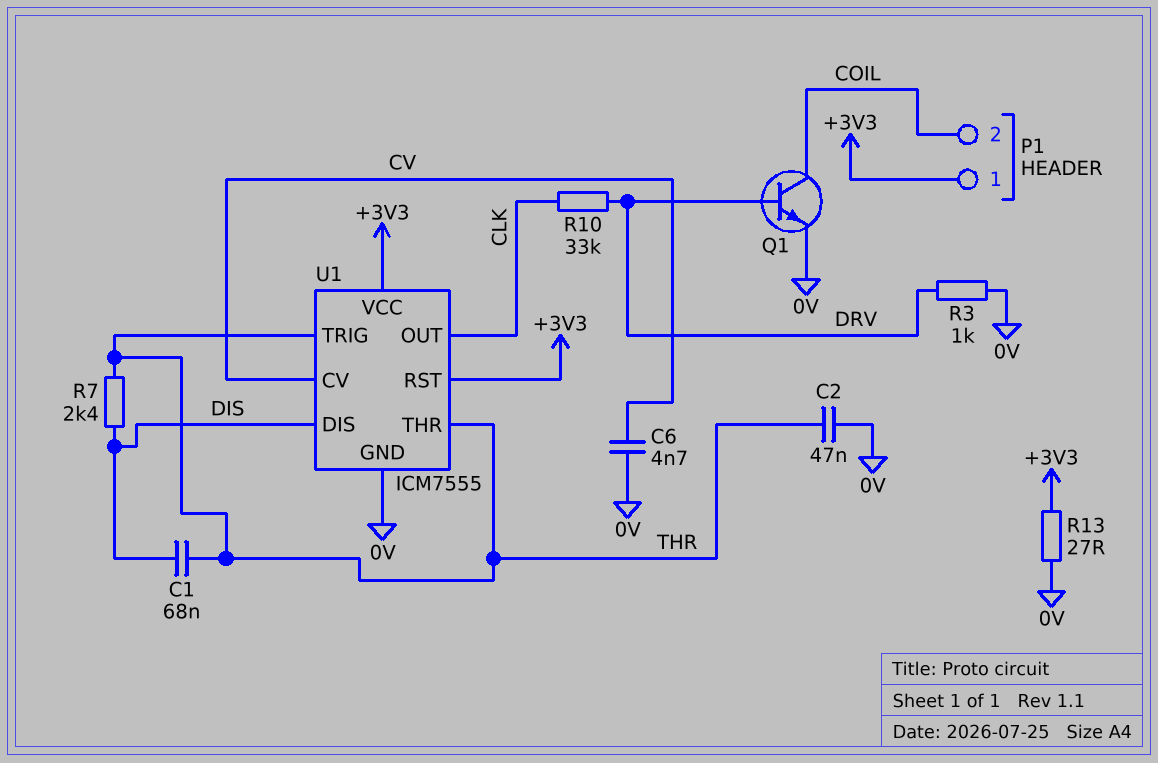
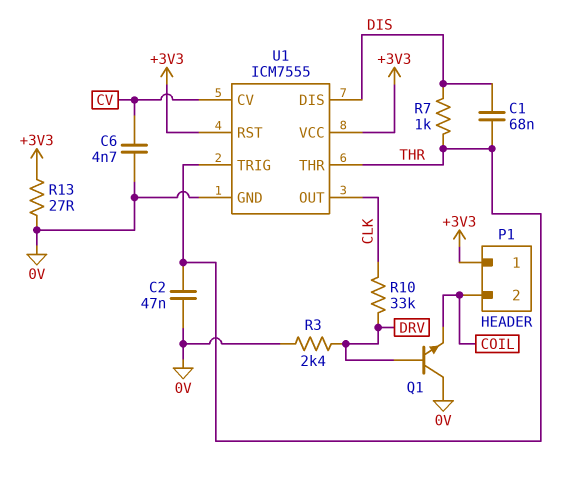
Q1: NPN (B DRV, C COIL, E 0V) -> NPN (B DRV, C 0V, E COIL)
R3: 1k (0V, DRV) -> 2.4k (0V, DRV)
R7: 2.4k (DIS, THR) -> 1k (DIS, THR)

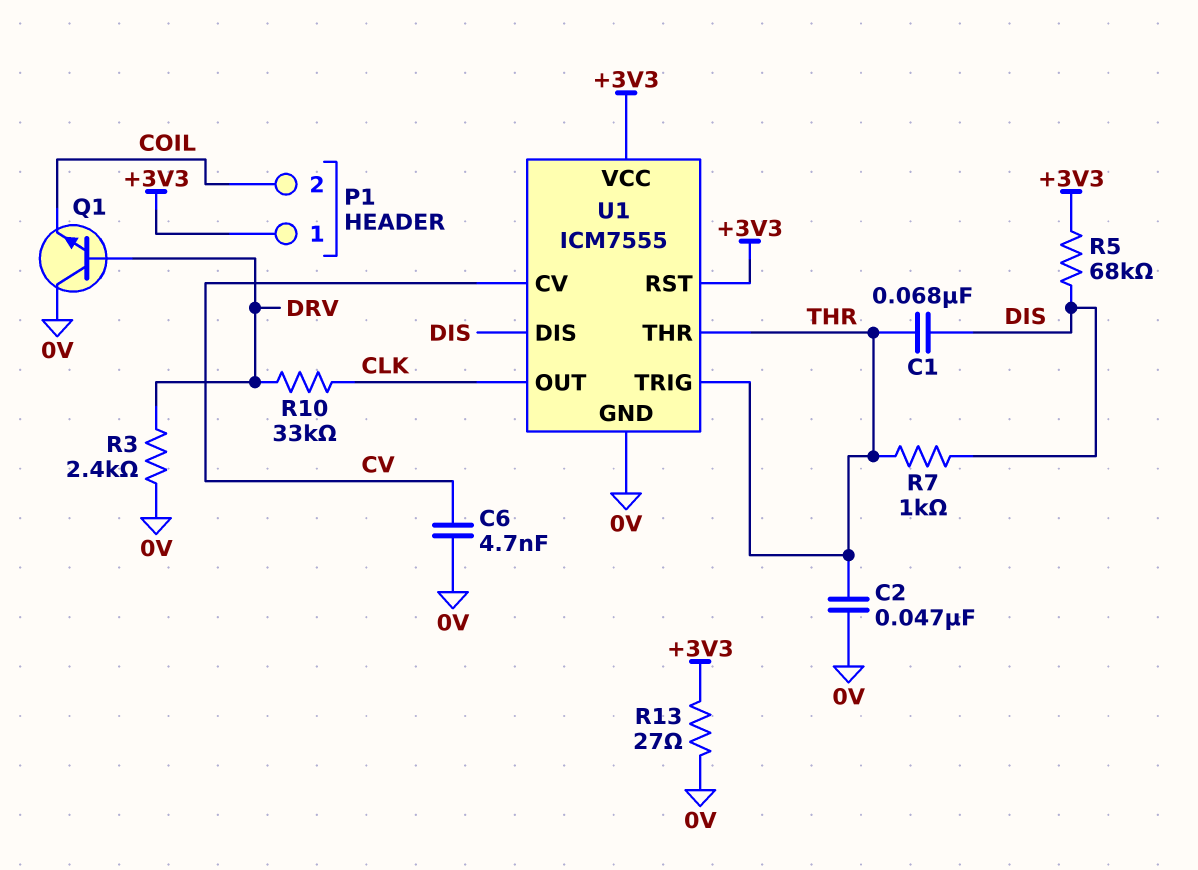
R5: none -> 68k (+3V3, DIS)

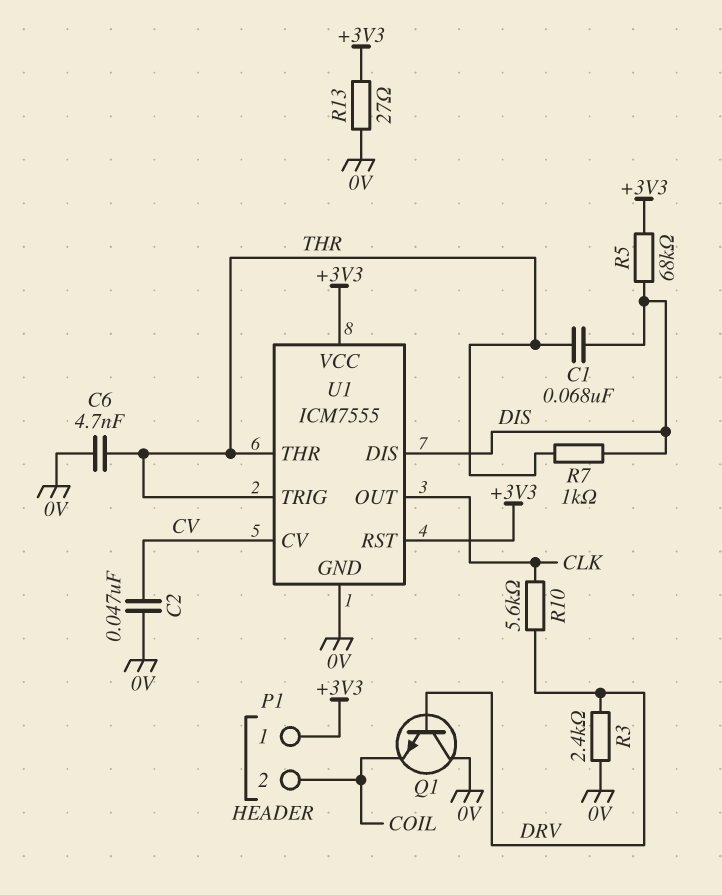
C2: 47nF (0V, THR) -> 47nF (0V, CV)
C6: 4.7nF (0V, CV) -> 4.7nF (0V, THR)
R10: 33k (CLK, DRV) -> 5.6k (CLK, DRV)

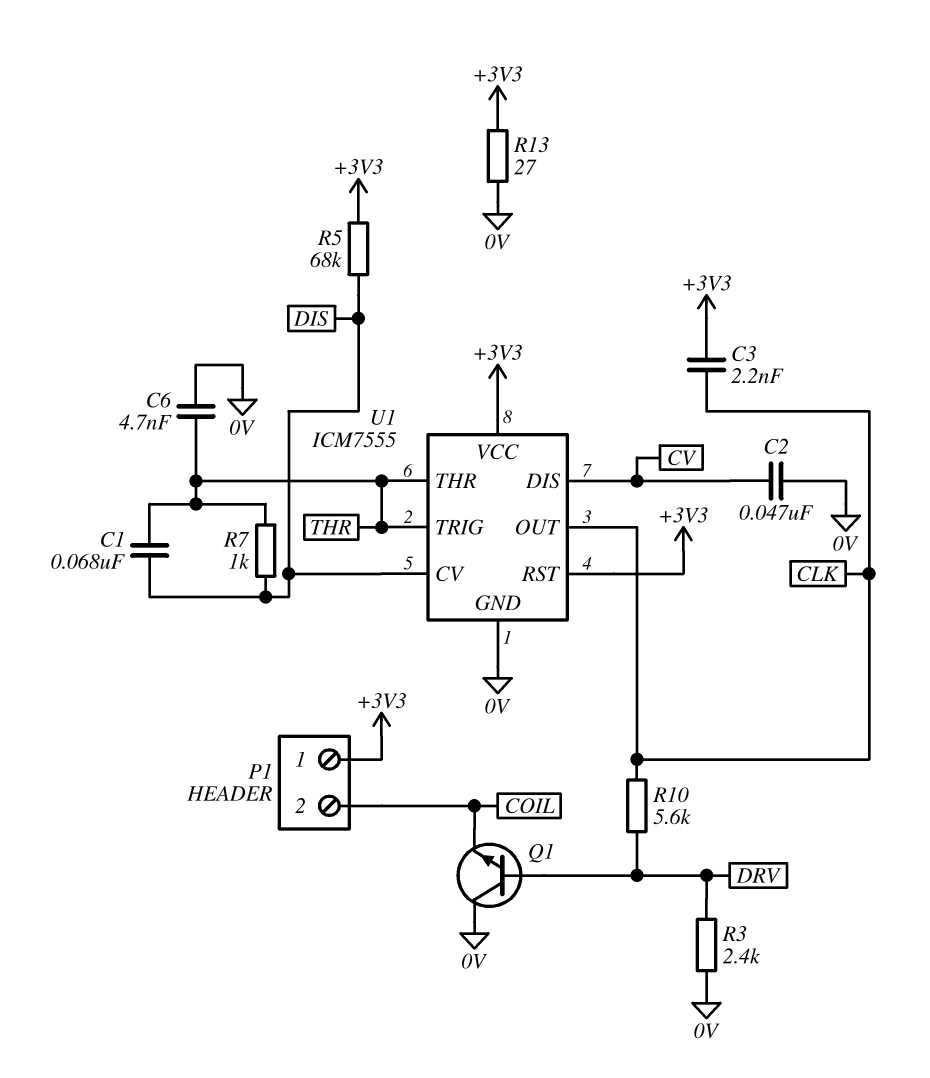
C3: none -> 2.2nF (+3V3, CLK)
U1 pin CV: CV -> DIS
U1 pin DIS: DIS -> CV

